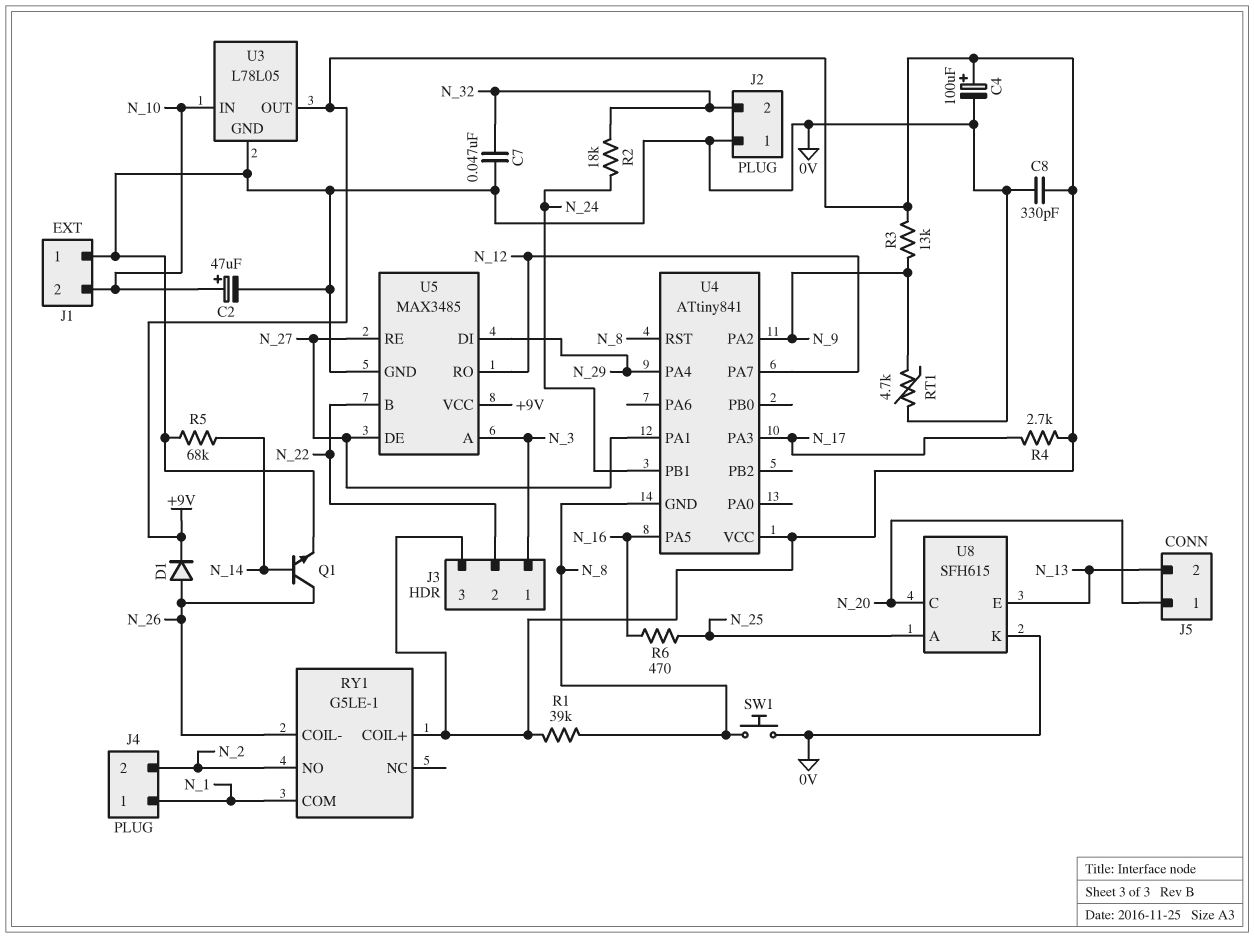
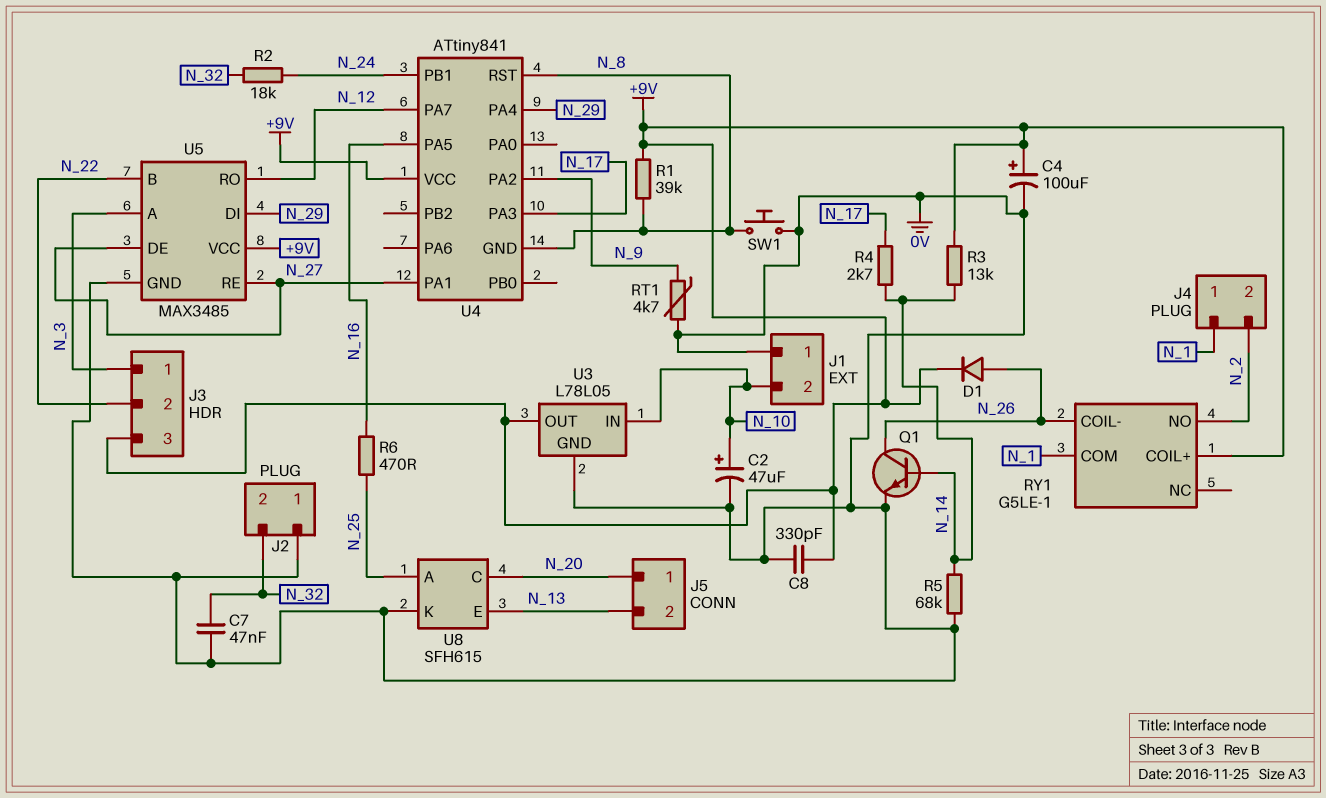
R3: 13k (+9V, N_9) -> 13k (+9V, N_14)
R4: 2.7k (+9V, N_17) -> 2.7k (N_14, N_17)

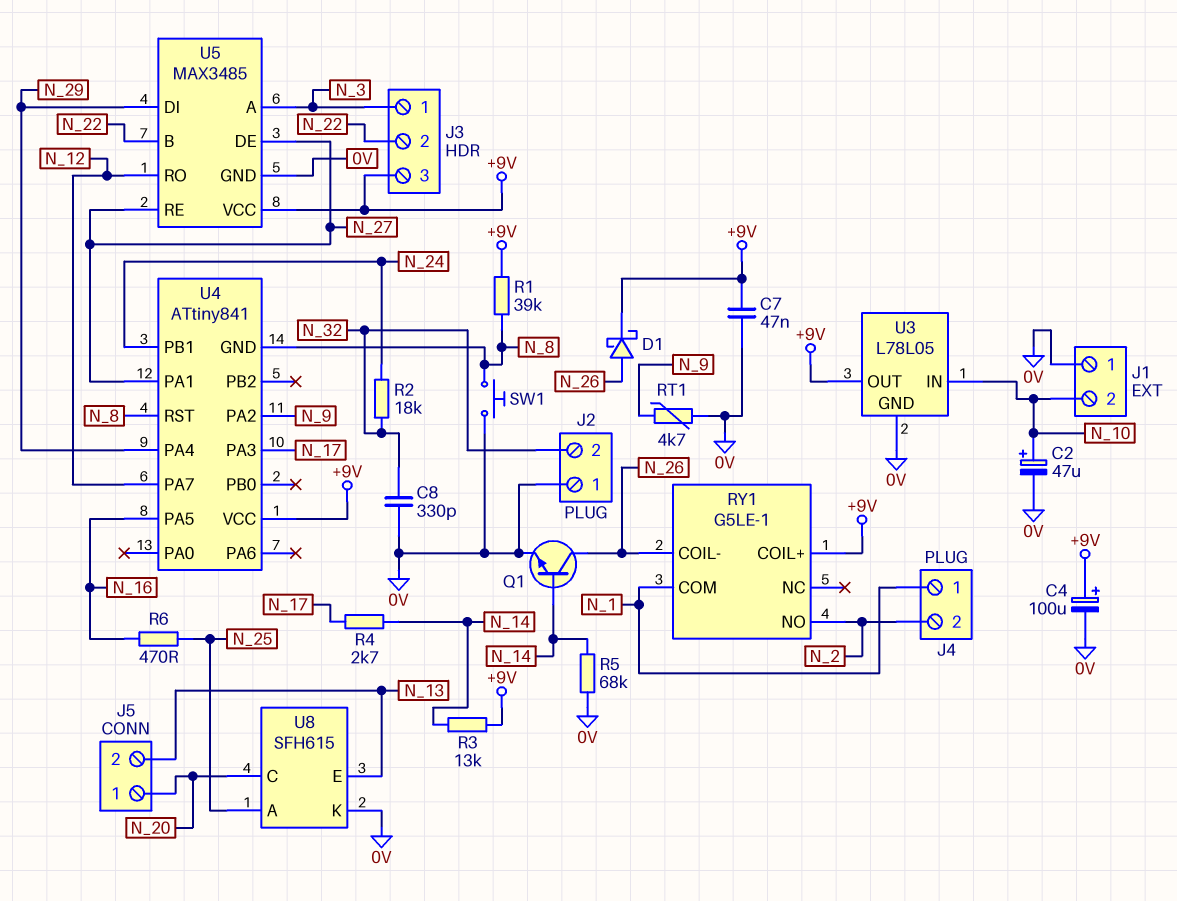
C7: 47nF (0V, N_32) -> 47nF (+9V, 0V)
C8: 330pF (+9V, 0V) -> 330pF (0V, N_32)
D1: diode (A N_26, K +9V) -> schottky (A N_26, K +9V)

